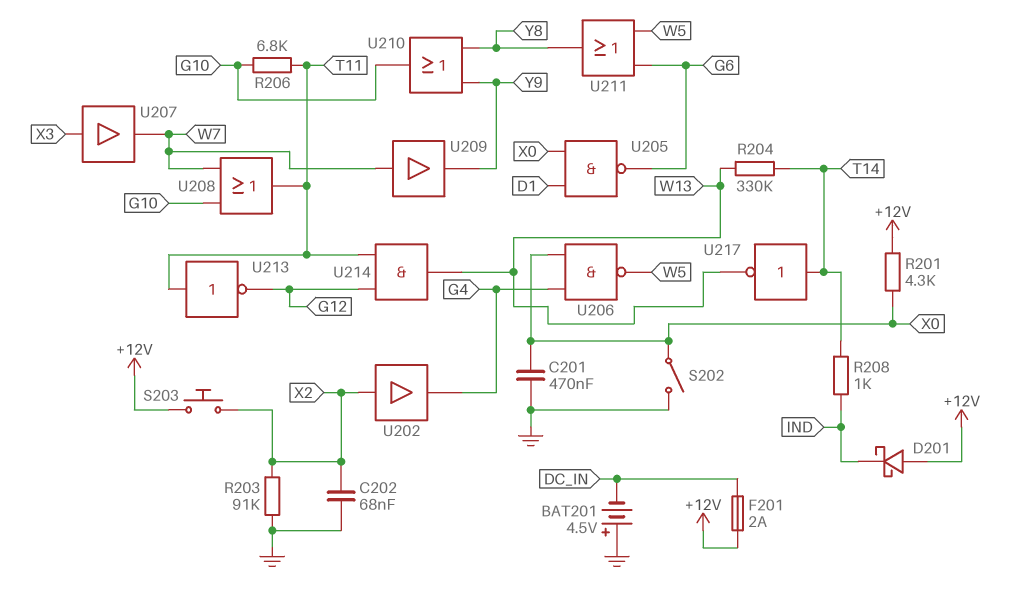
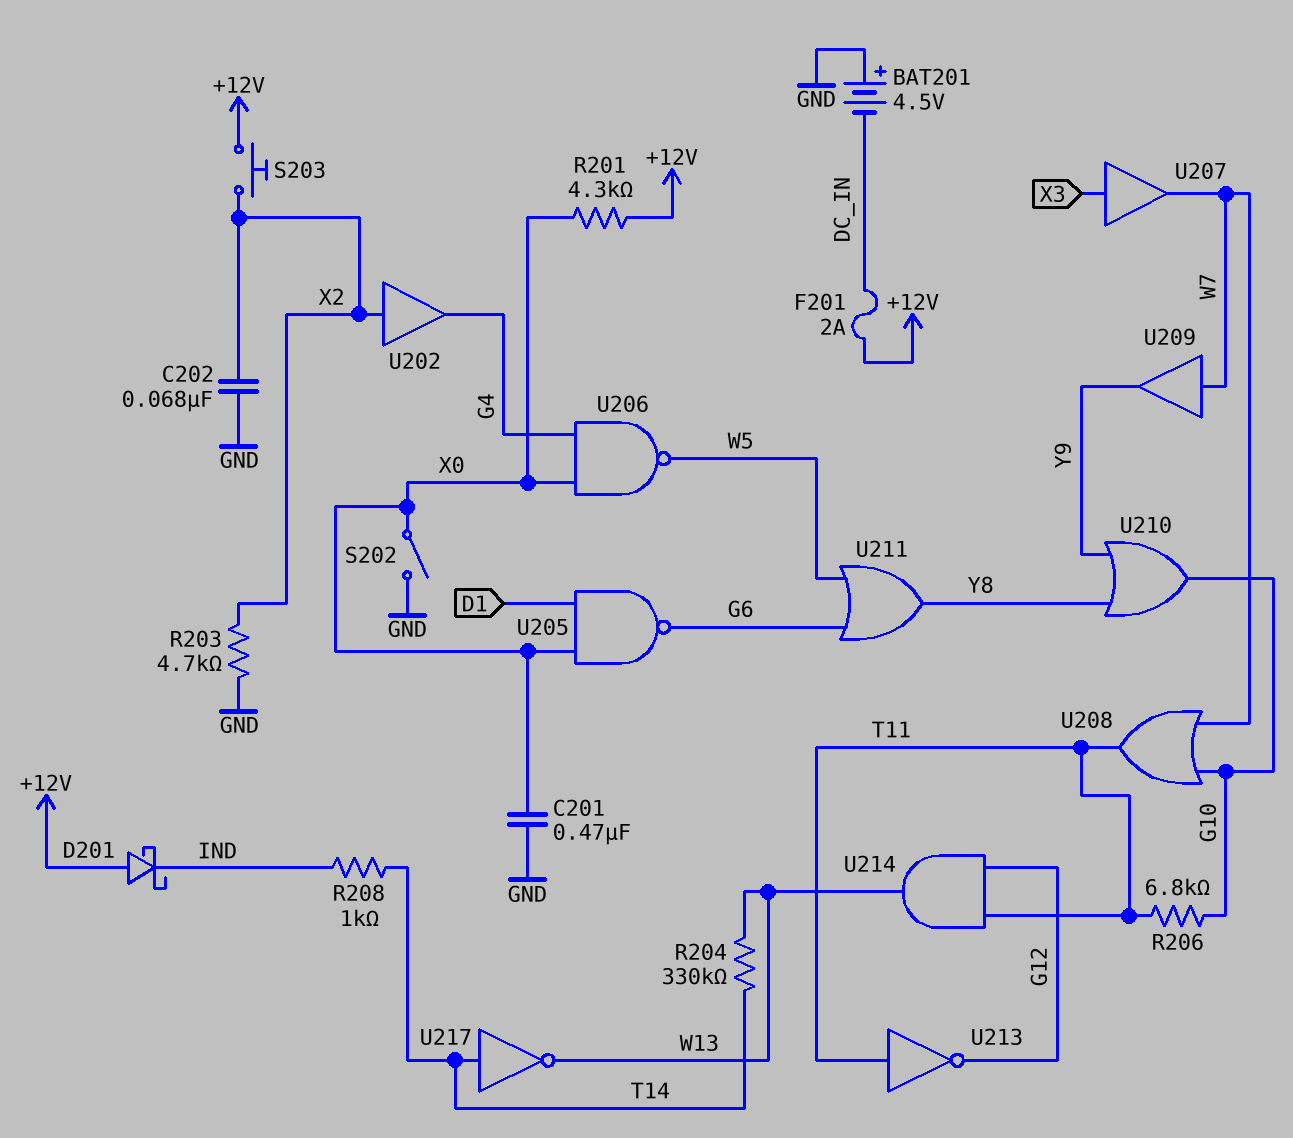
R203: 91k (GND, X2) -> 4.7k (GND, X2)

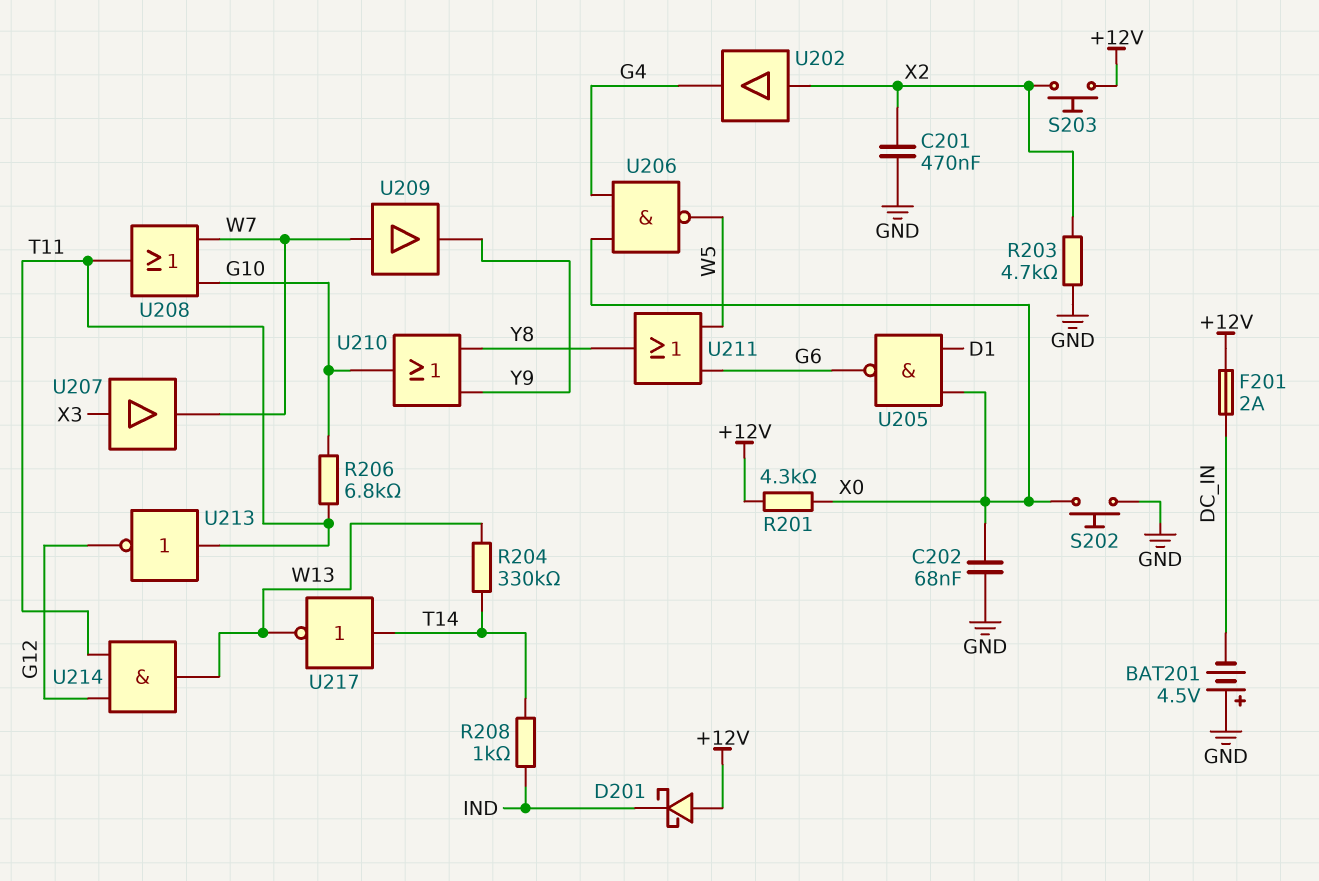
C201: 470nF (GND, X0) -> 470nF (GND, X2)
C202: 68nF (GND, X2) -> 68nF (GND, X0)
S202: switch (GND, X0) -> button (GND, X0)

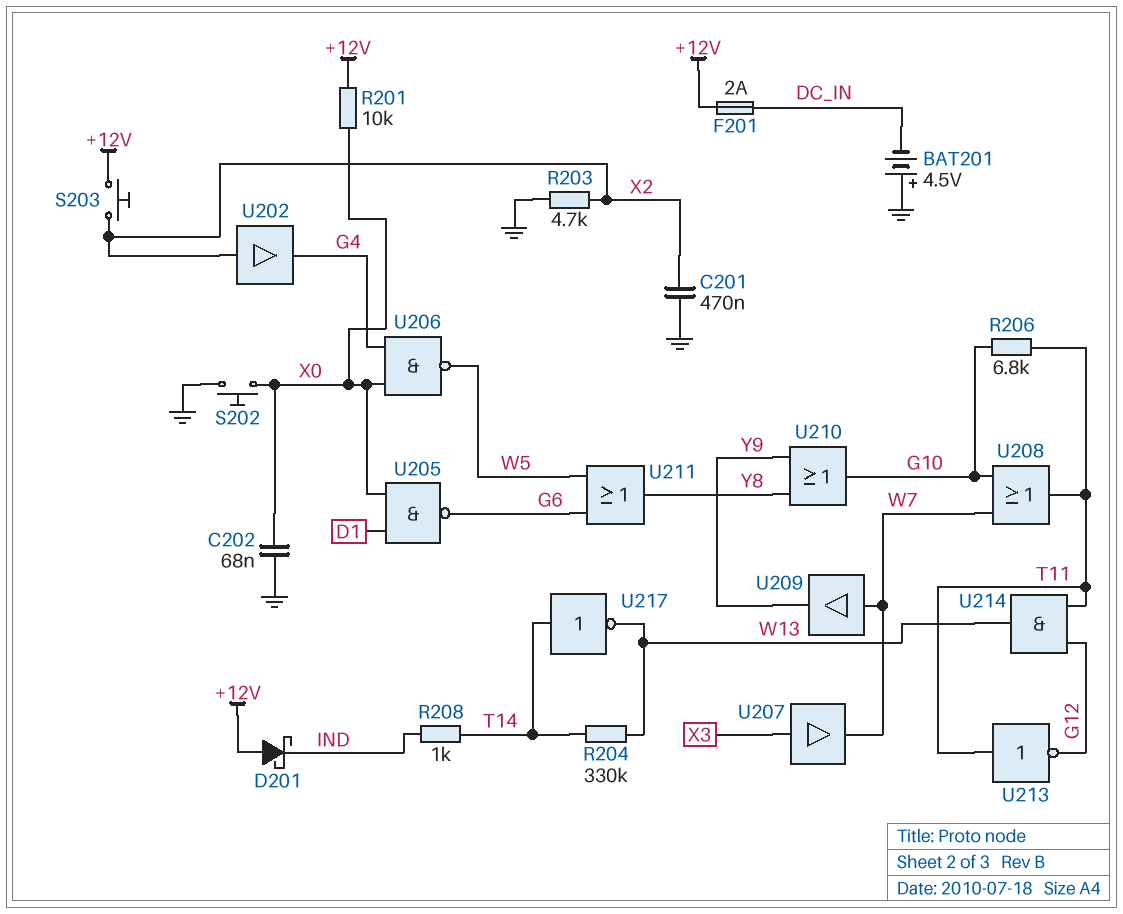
R201: 4.3k (+12V, X0) -> 10k (+12V, X0)

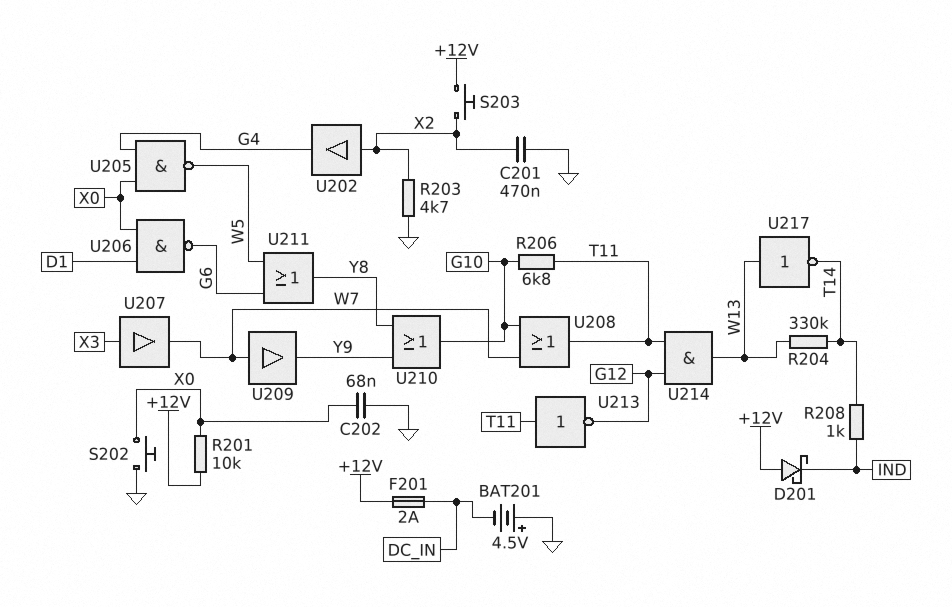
U205: NAND (in D1, in X0, out G6) -> NAND (in G4, in X0, out W5)
U206: NAND (in G4, in X0, out W5) -> NAND (in D1, in X0, out G6)
U217: NOT (in T14, out W13) -> NOT (in W13, out T14)

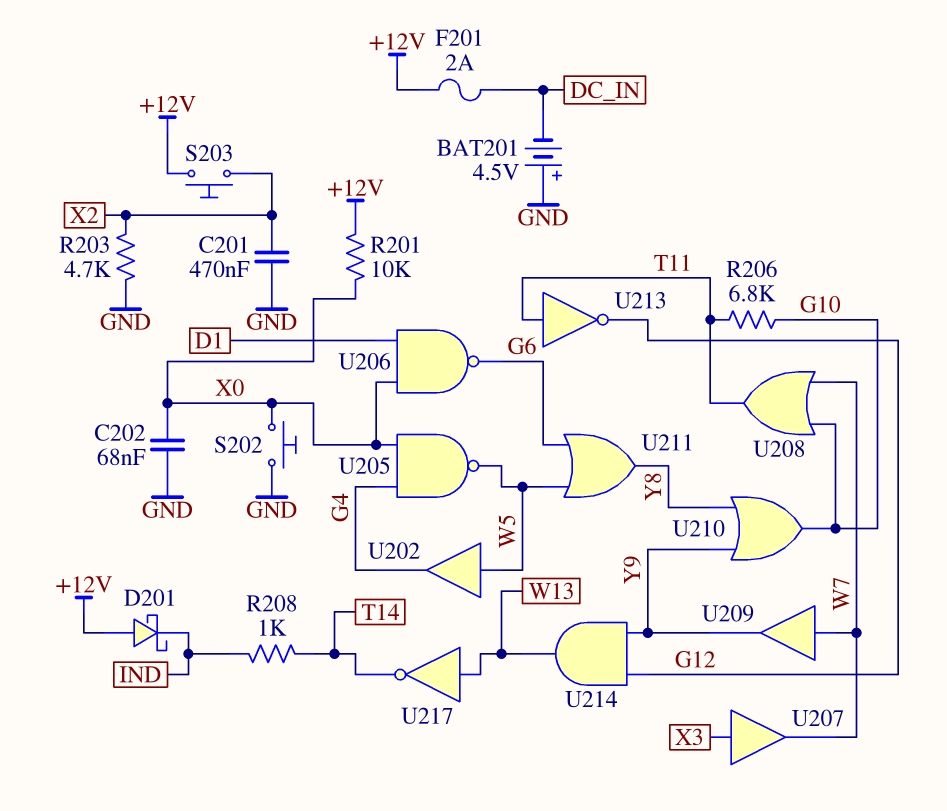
R204: 330k (T14, W13) -> none
U202: buffer (in X2, out G4) -> buffer (in W5, out G4)
U214: AND (in G12, in T11, out W13) -> AND (in G12, in Y9, out W13)

